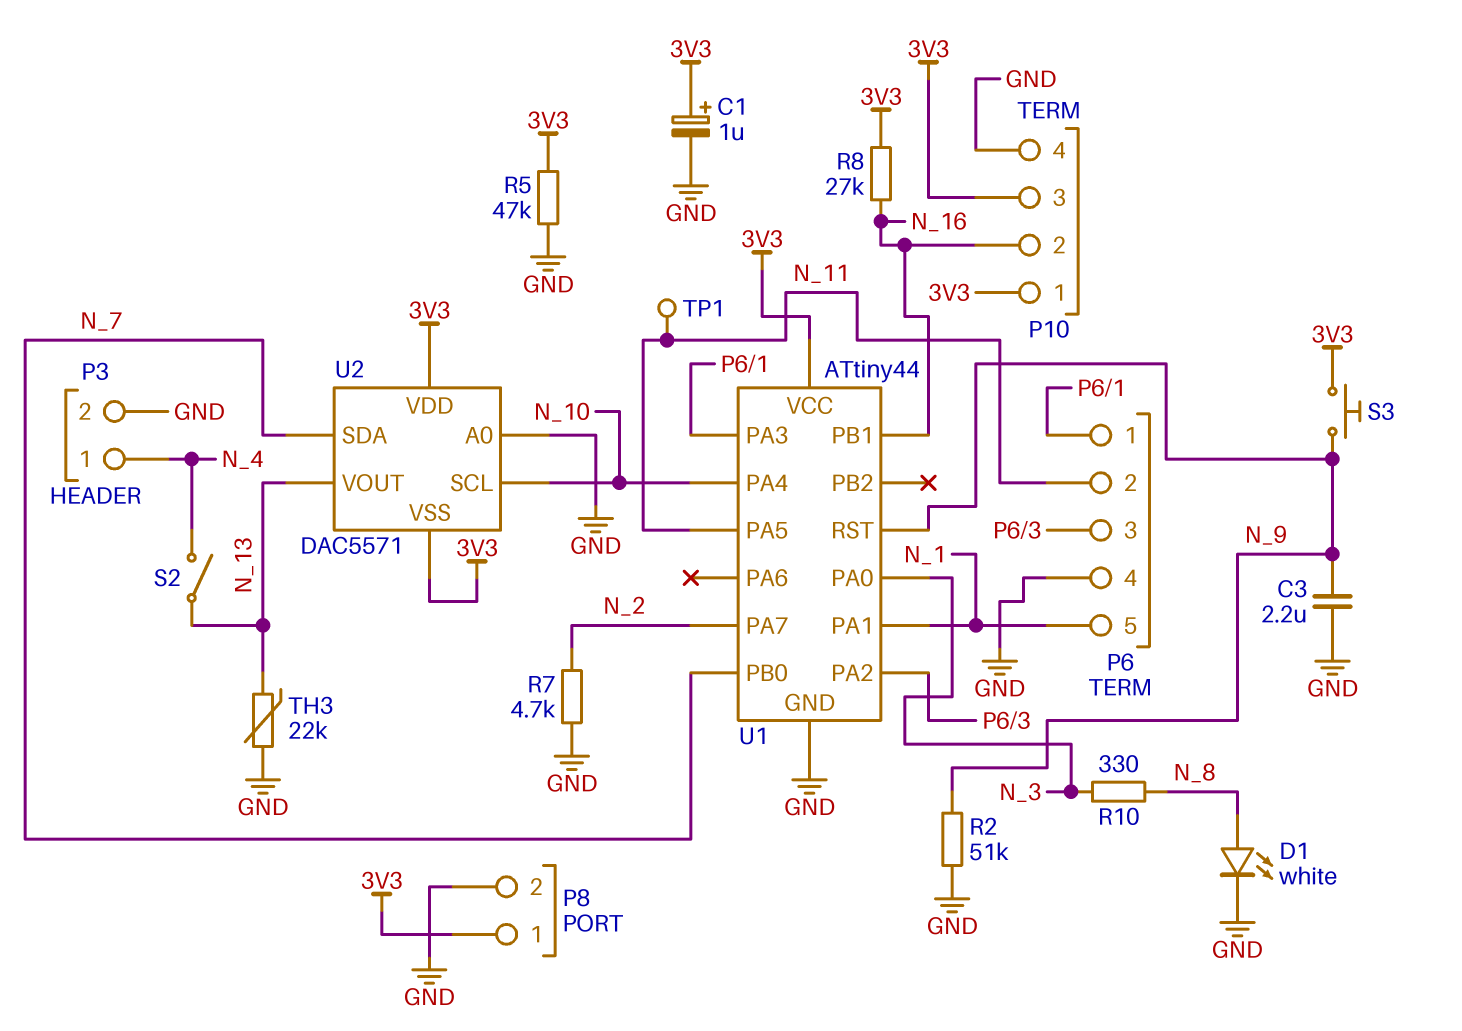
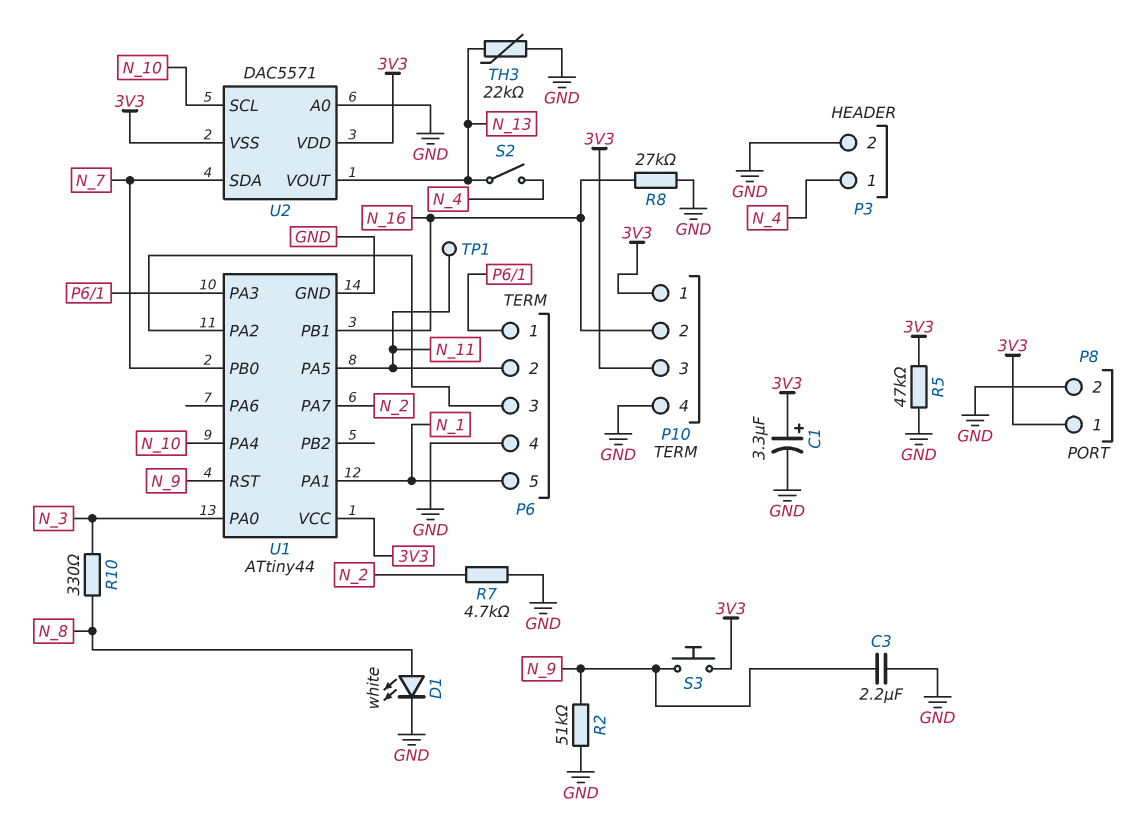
C1: 1uF (plus 3V3, minus GND) -> 3.3uF (plus 3V3, minus GND)
R8: 27k (3V3, N_16) -> 27k (GND, N_16)

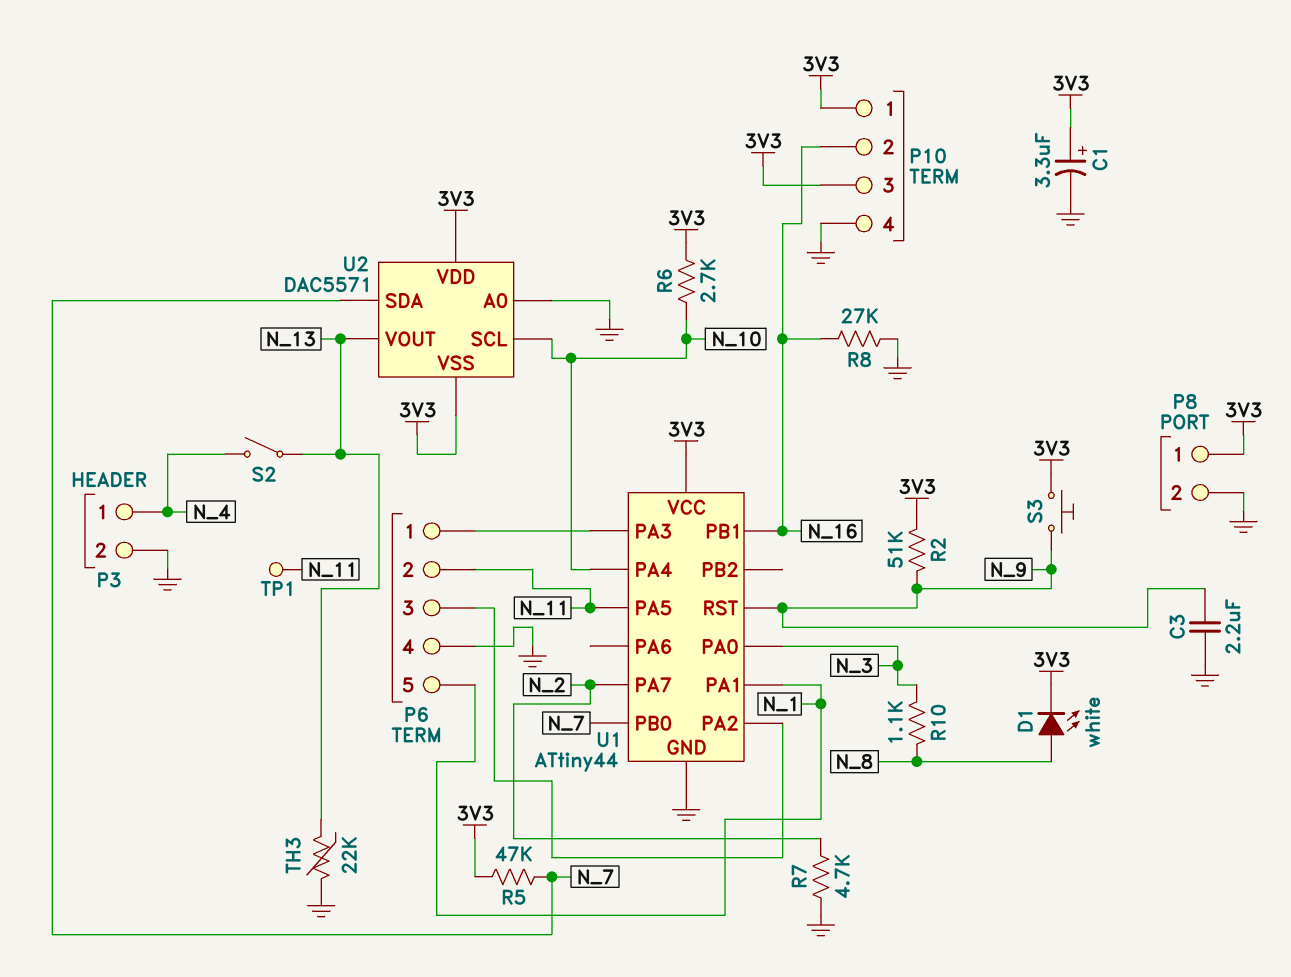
D1: LED white (A N_8, K GND) -> LED white (A N_8, K 3V3)
R2: 51k (GND, N_9) -> 51k (3V3, N_9)
R5: 47k (3V3, GND) -> 47k (3V3, N_7)
R6: none -> 2.7k (3V3, N_10)
R10: 330 (N_3, N_8) -> 1.1k (N_3, N_8)

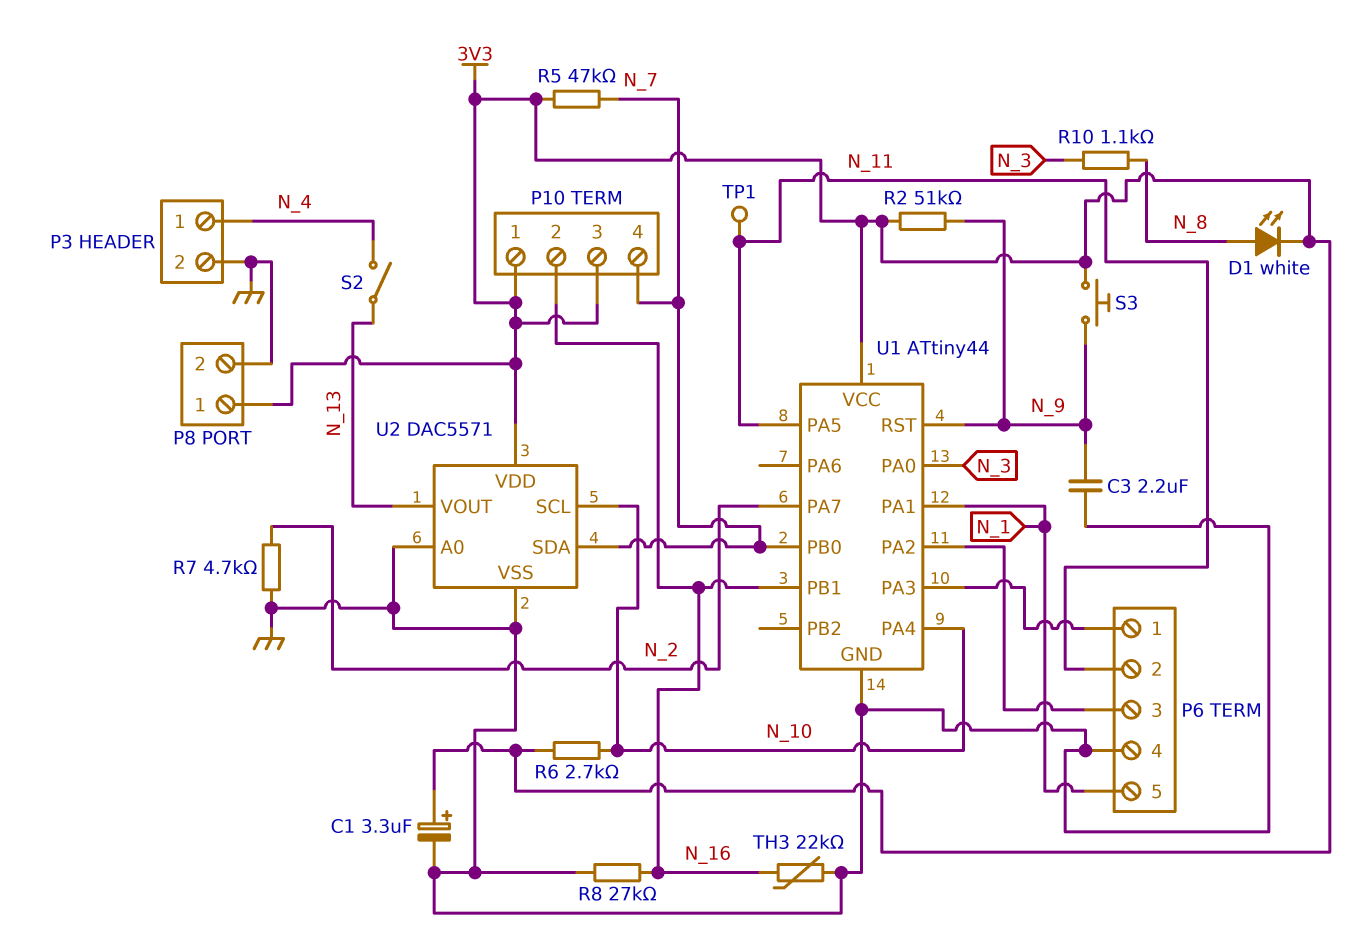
P10 pin 4: GND -> N_7
TH3: 22k (GND, N_13) -> 22k (GND, N_16)
U2 pin VSS: 3V3 -> GND

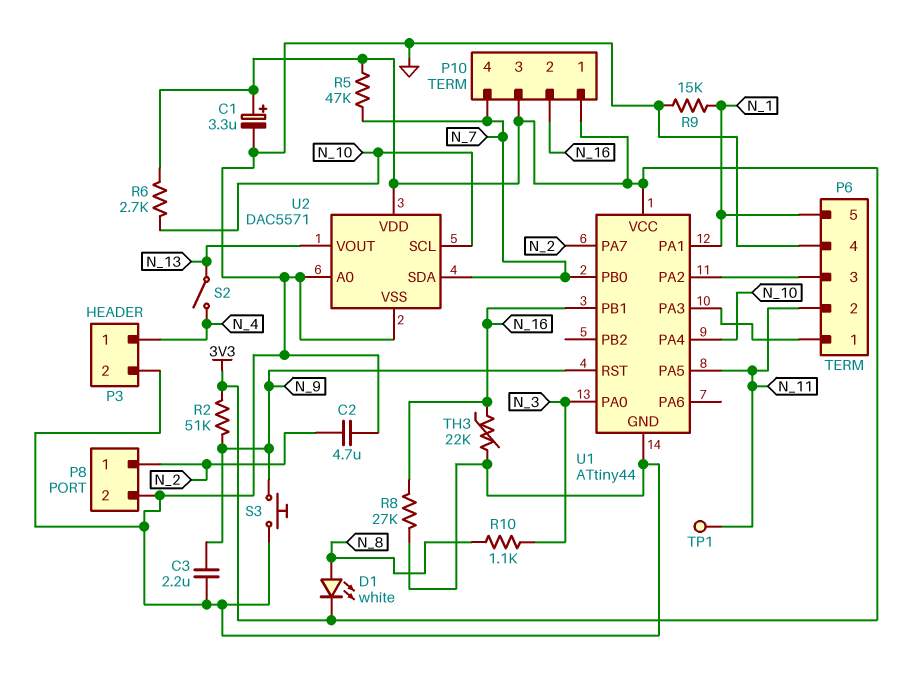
C2: none -> 4.7uF (GND, N_2)
P8 pin 1: 3V3 -> N_2
R7: 4.7k (GND, N_2) -> none
R9: none -> 15k (GND, N_1)
S3: button (3V3, N_9) -> button (GND, N_9)

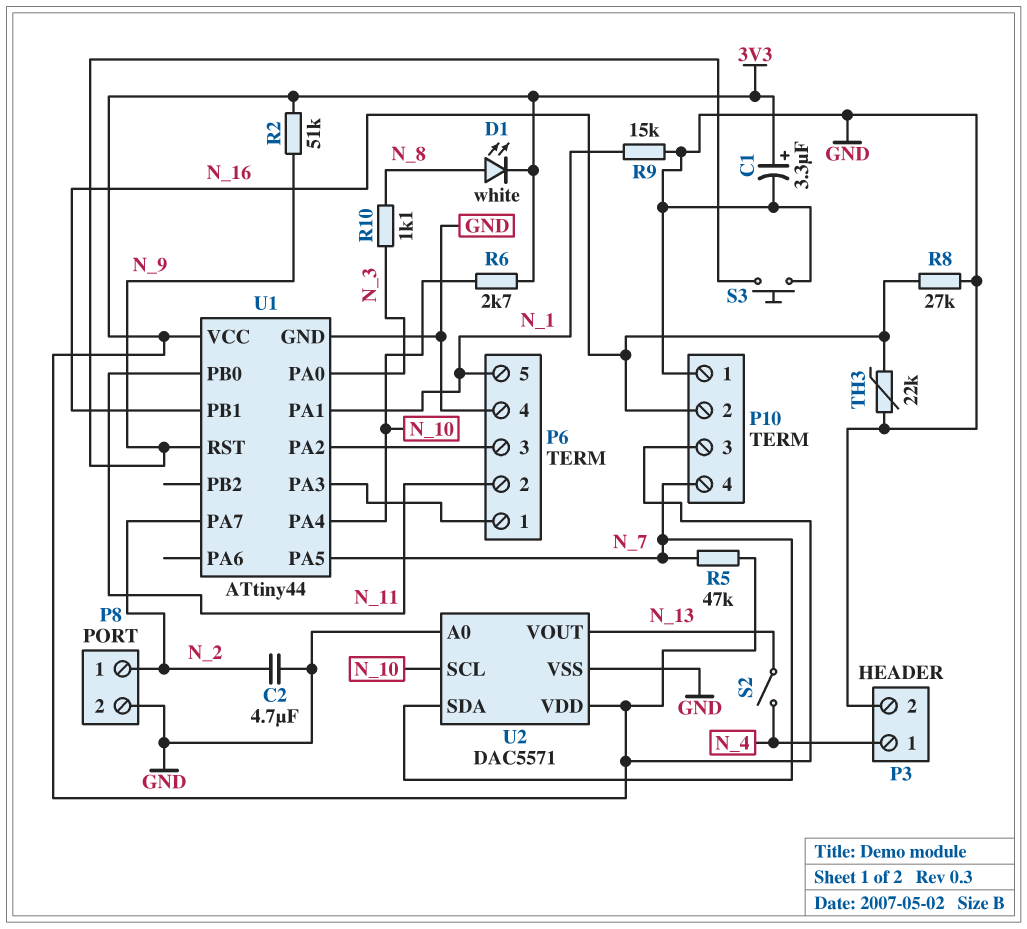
C3: 2.2uF (GND, N_9) -> none
P10 pin 1: 3V3 -> GND
TP1: test point (N_11) -> none
U1 pin PA5: N_11 -> N_7
U1 pin PB0: N_7 -> N_11

